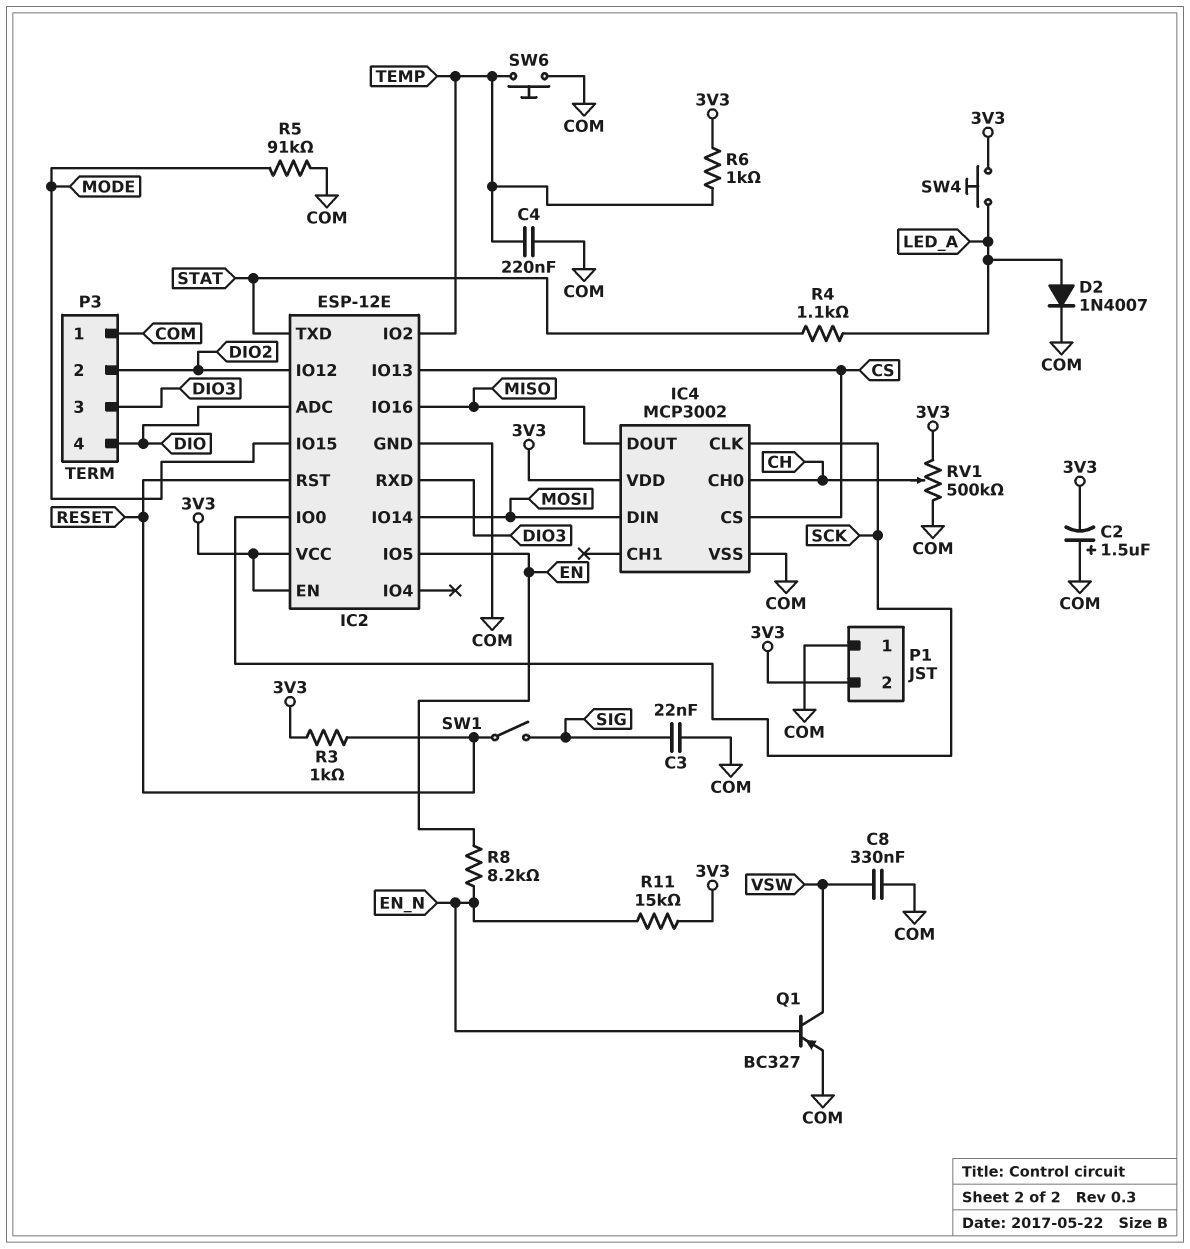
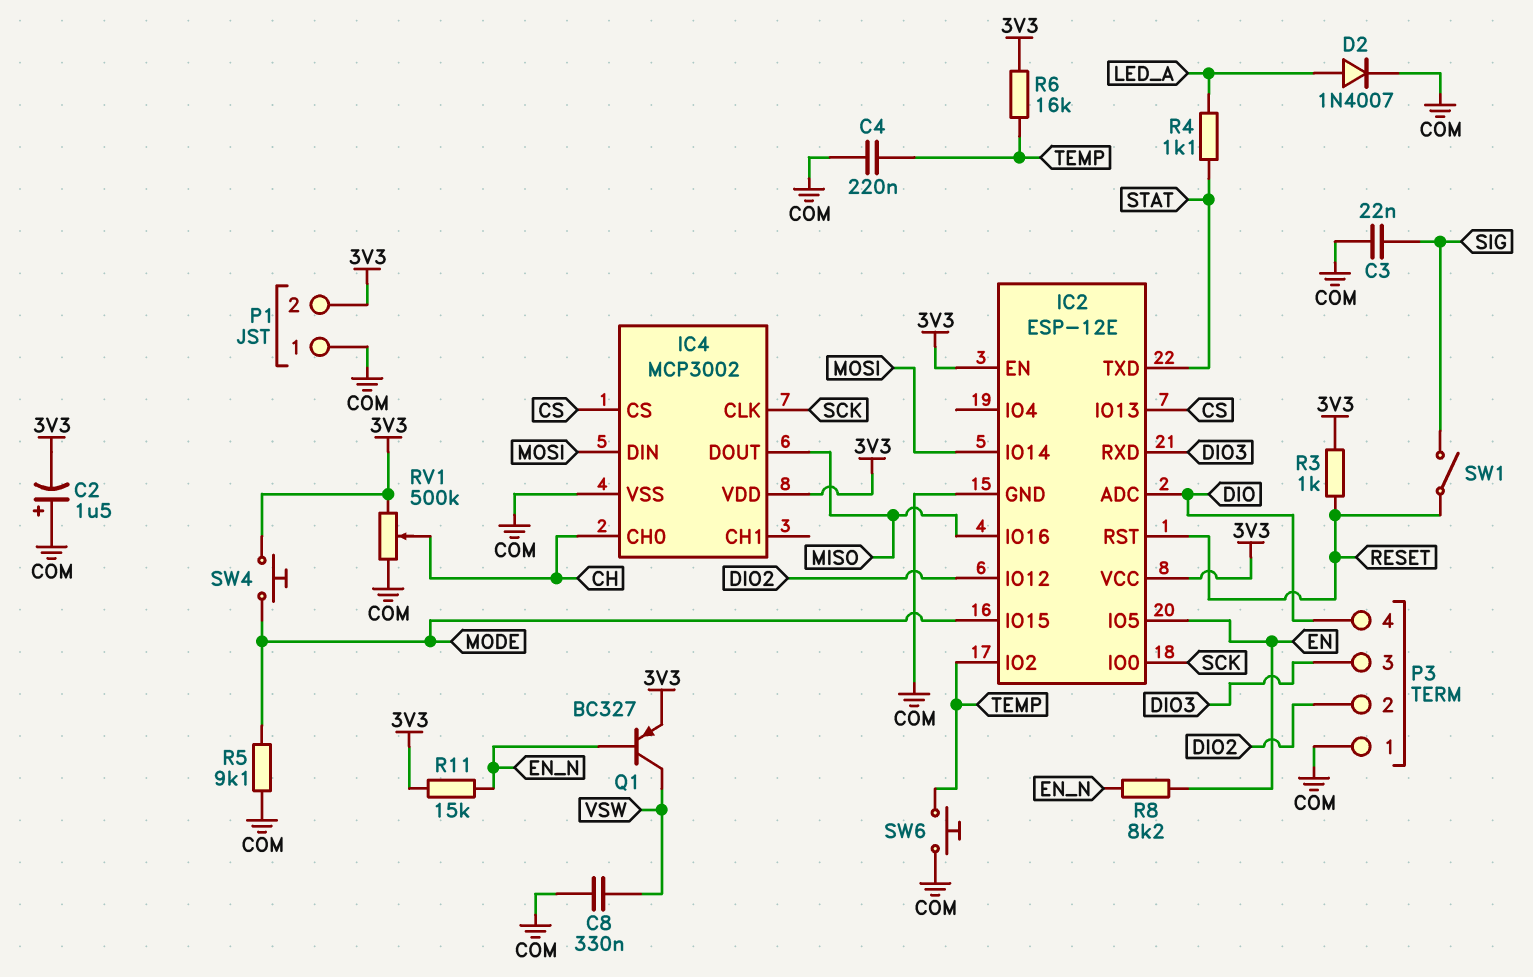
Q1: PNP BC327 (B EN_N, C VSW, E COM) -> PNP BC327 (B EN_N, C VSW, E 3V3)
R5: 91k (COM, MODE) -> 9.1k (COM, MODE)
R6: 1k (3V3, TEMP) -> 16k (3V3, TEMP)
SW4: button (3V3, LED_A) -> button (3V3, MODE)

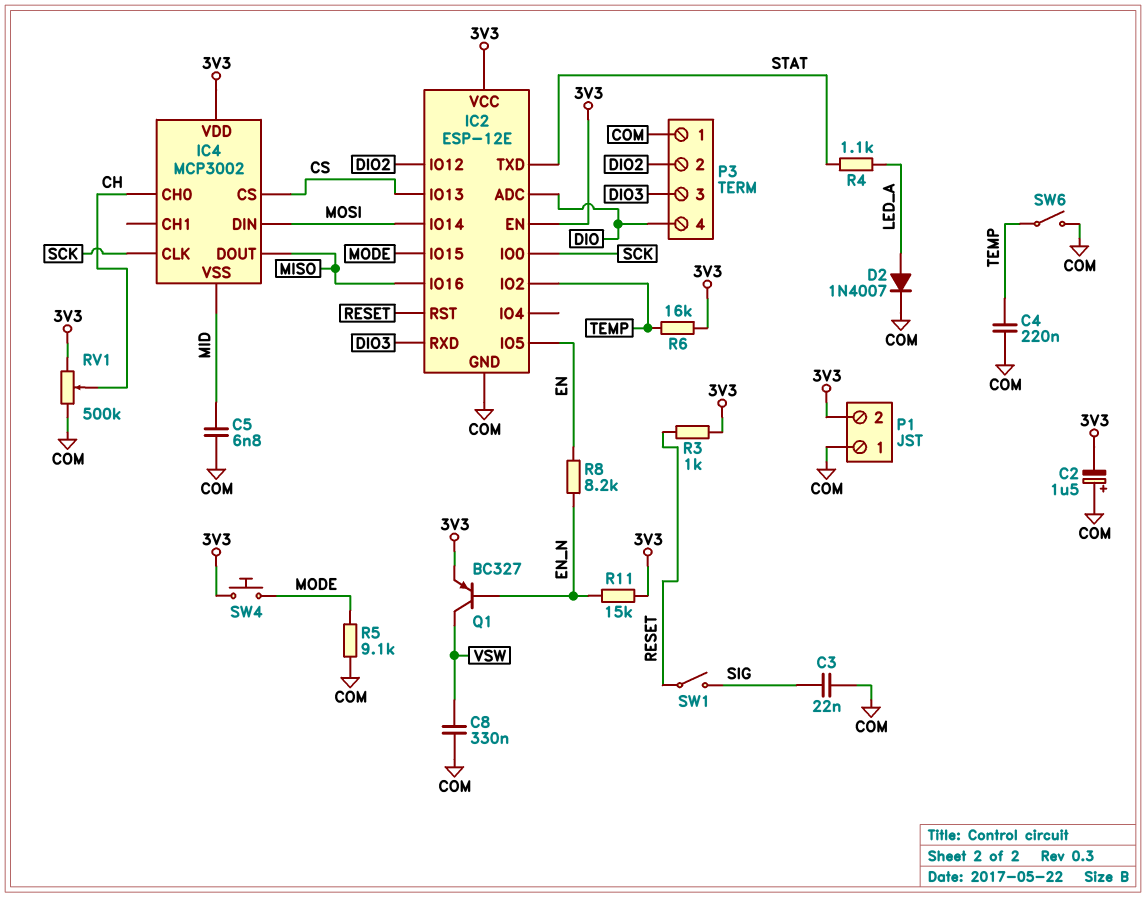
C5: none -> 6.8nF (COM, MID)
IC4 pin VSS: COM -> MID
SW6: button (COM, TEMP) -> switch (COM, TEMP)

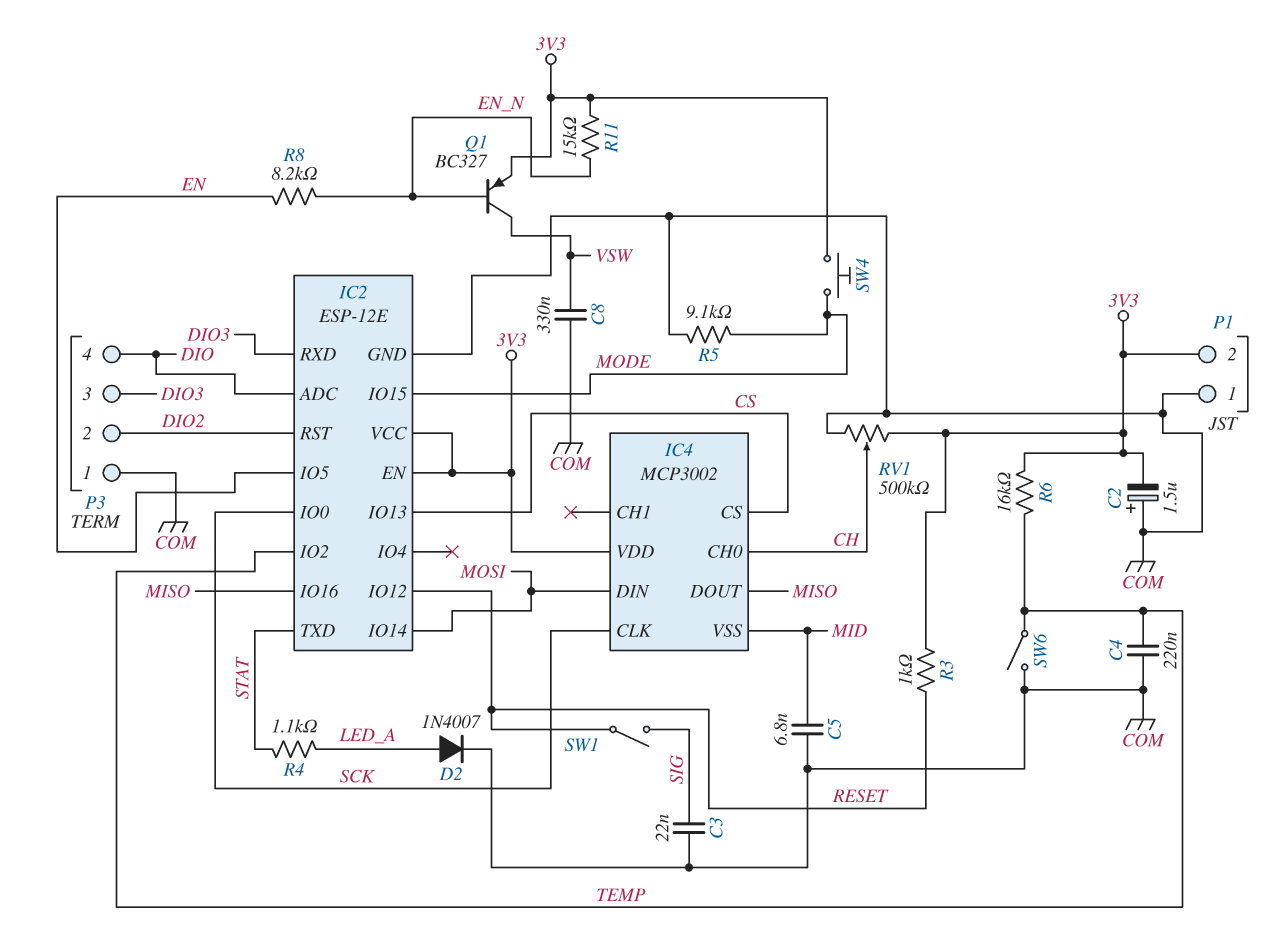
IC2 pin IO12: DIO2 -> RESET
IC2 pin RST: RESET -> DIO2

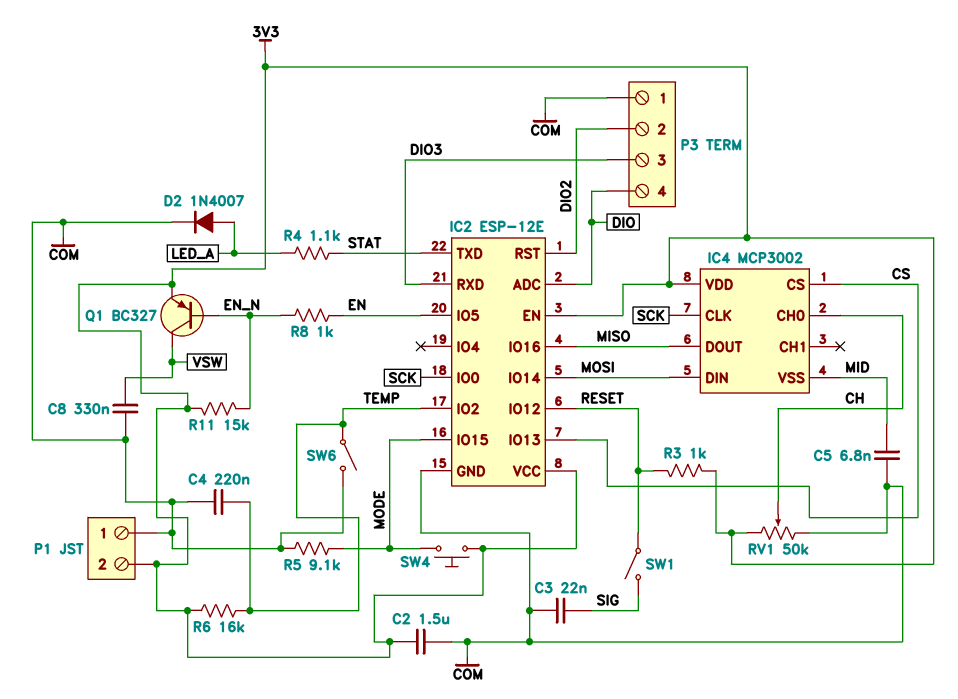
C2: 1.5uF (plus COM, minus 3V3) -> 1.5uF (3V3, COM)
R8: 8.2k (EN, EN_N) -> 1k (EN, EN_N)
RV1: 500k (3V3, COM, wiper CH) -> 50k (3V3, COM, wiper CH)

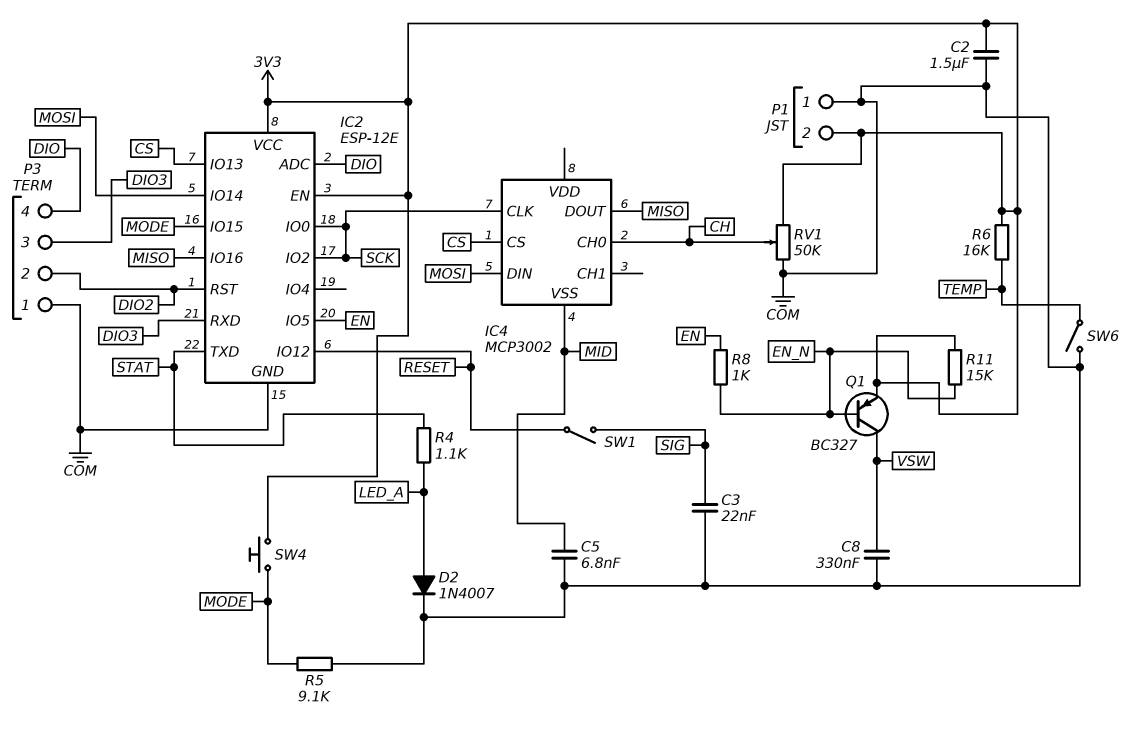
C4: 220nF (COM, TEMP) -> none
IC2 pin IO2: TEMP -> SCK
IC4 pin VDD: 3V3 -> none
R3: 1k (3V3, RESET) -> none

